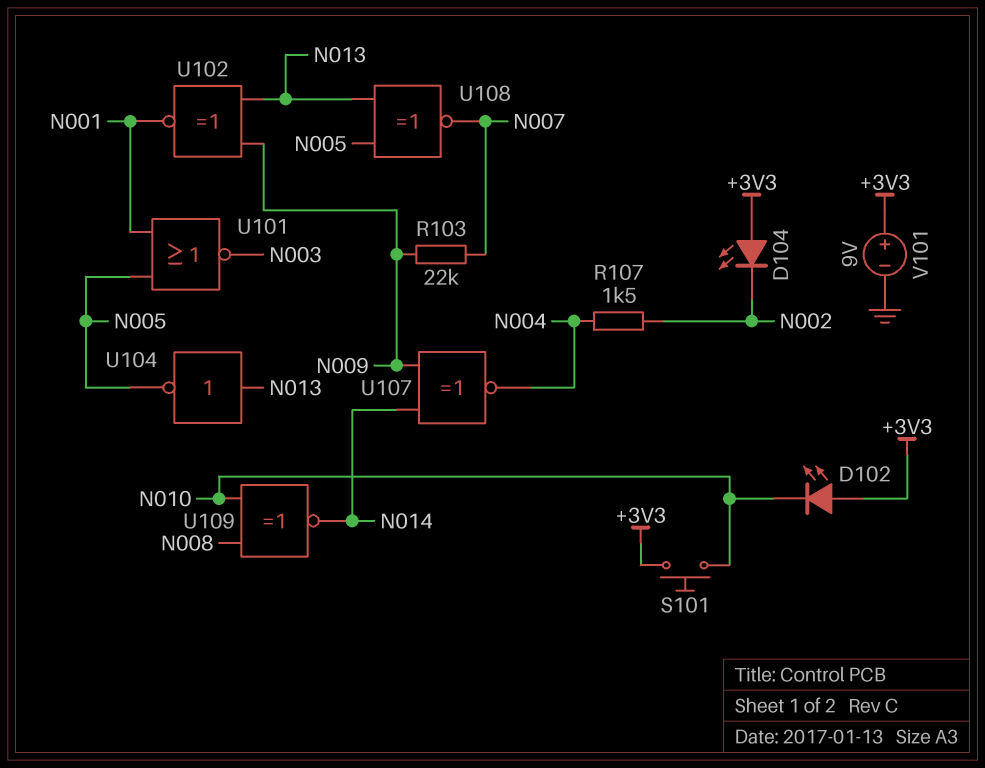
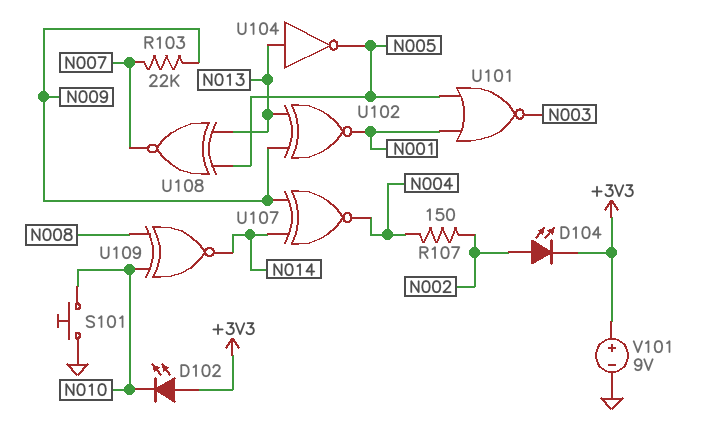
D104: LED (A +3V3, K N002) -> LED (A N002, K +3V3)
R107: 1.5k (N002, N004) -> 150 (N002, N004)
S101: button (+3V3, N010) -> button (GND, N010)

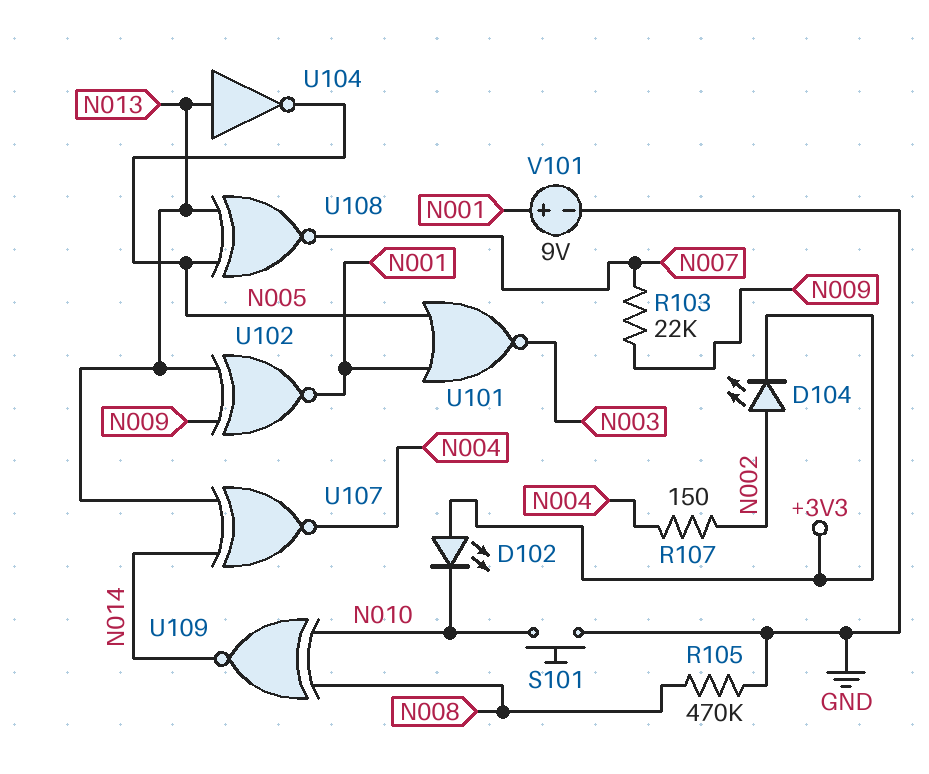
R105: none -> 470k (GND, N008)
U107: XNOR (in N009, in N014, out N004) -> XNOR (in N013, in N014, out N004)
V101: 9V (plus +3V3, minus GND) -> 9V (plus N001, minus GND)

